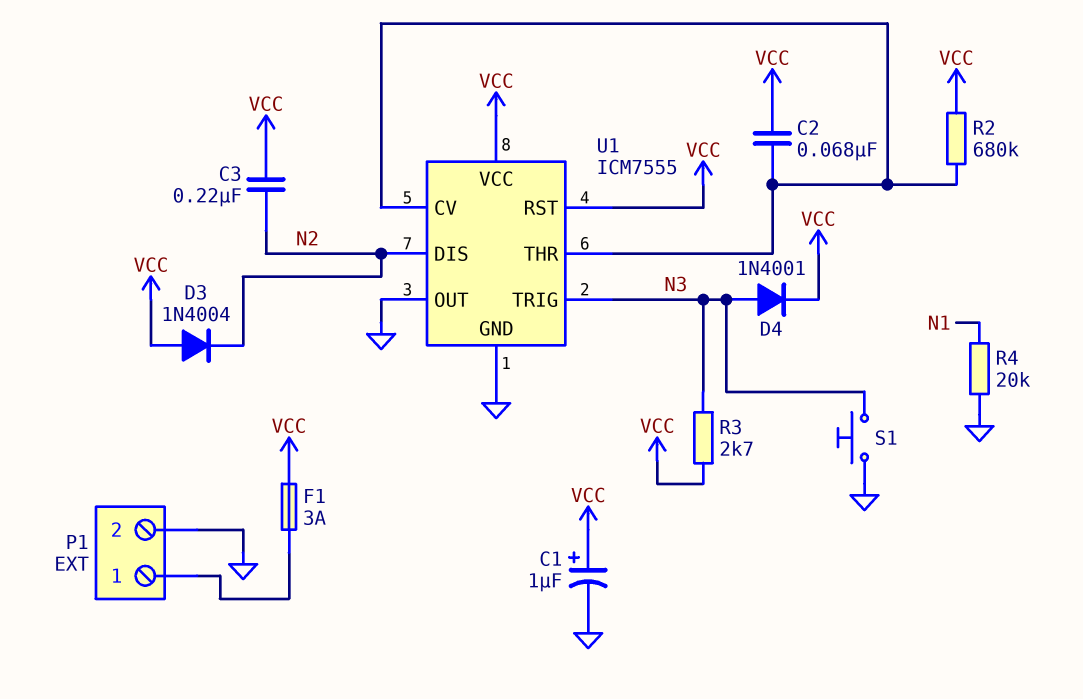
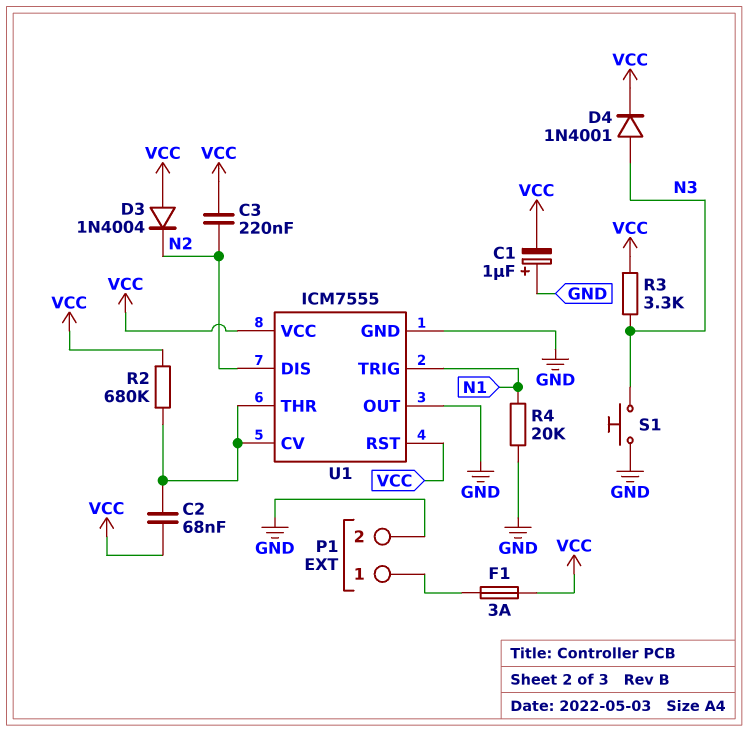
C1: 1uF (plus VCC, minus GND) -> 1uF (plus GND, minus VCC)
R3: 2.7k (N3, VCC) -> 3.3k (N3, VCC)
U1 pin TRIG: N3 -> N1

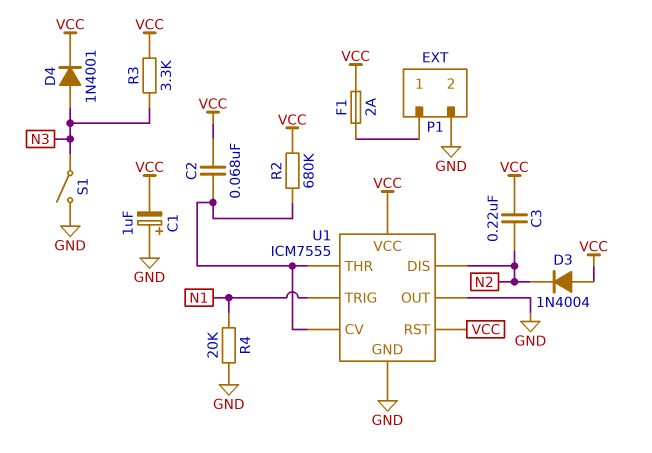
F1: 3A (P1/1, VCC) -> 2A (P1/1, VCC)
S1: button (GND, N3) -> switch (GND, N3)

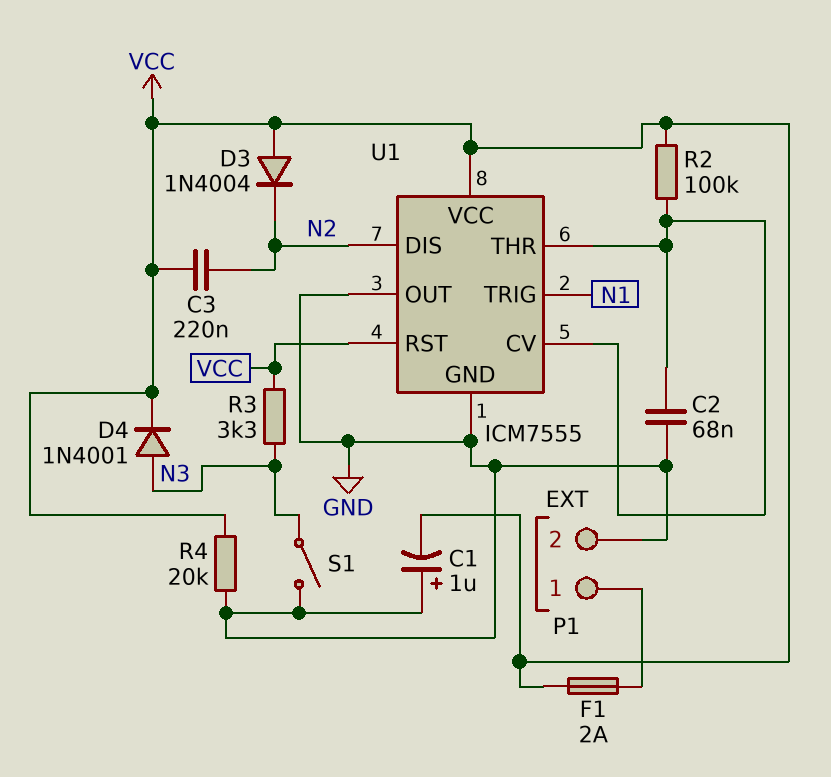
C2: 68nF (U1/CV, VCC) -> 68nF (GND, U1/CV)
R2: 680k (U1/CV, VCC) -> 100k (U1/CV, VCC)
R4: 20k (GND, N1) -> 20k (GND, VCC)

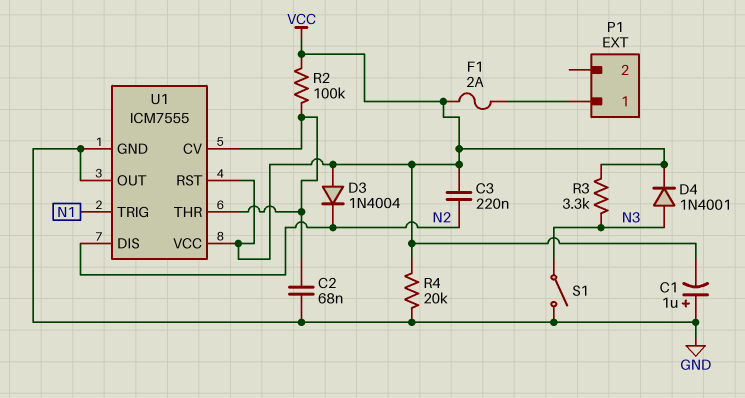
P1 pin 2: GND -> none

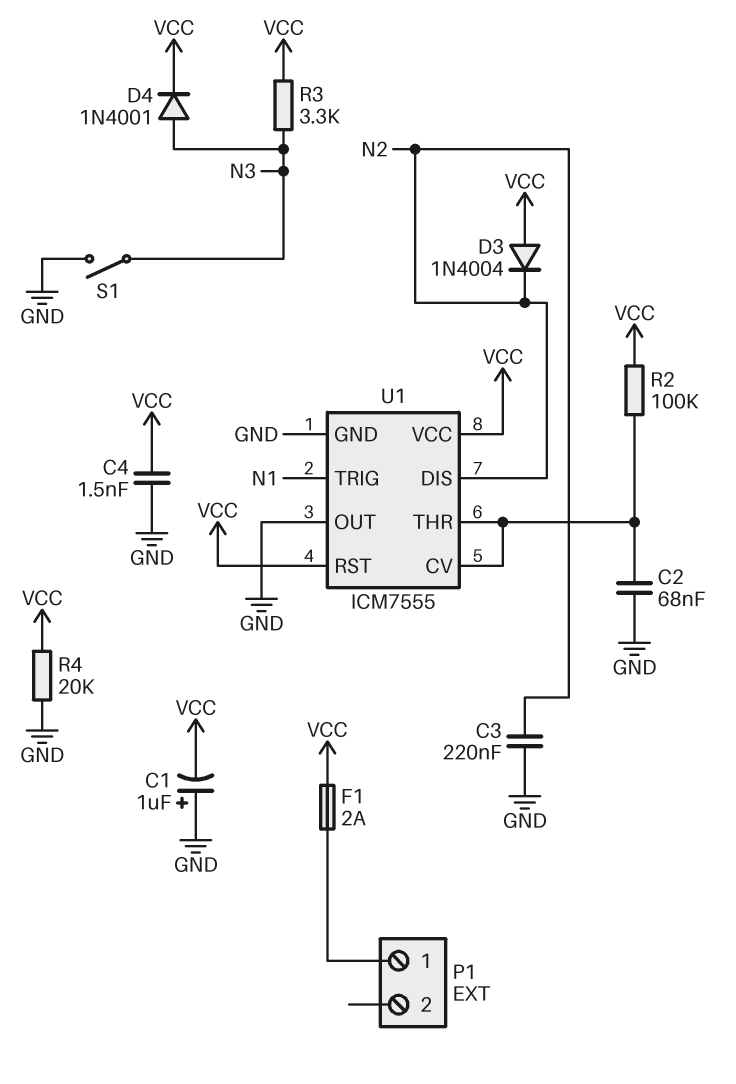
C3: 220nF (N2, VCC) -> 220nF (GND, N2)
C4: none -> 1.5nF (GND, VCC)

